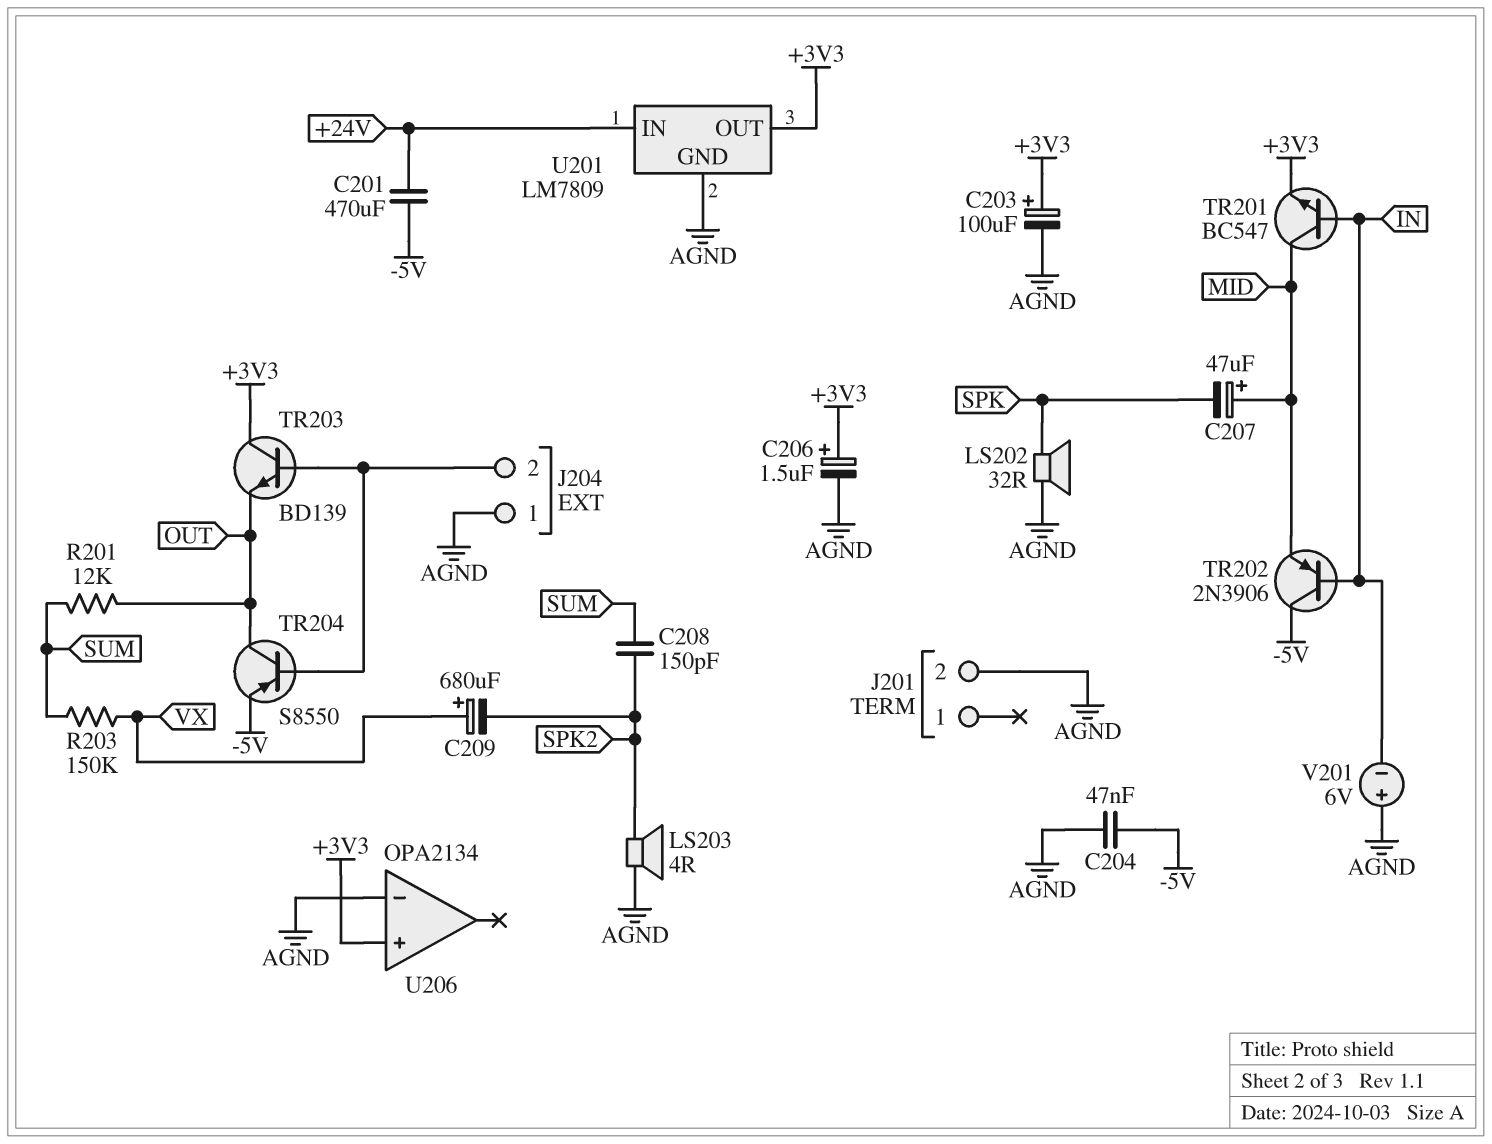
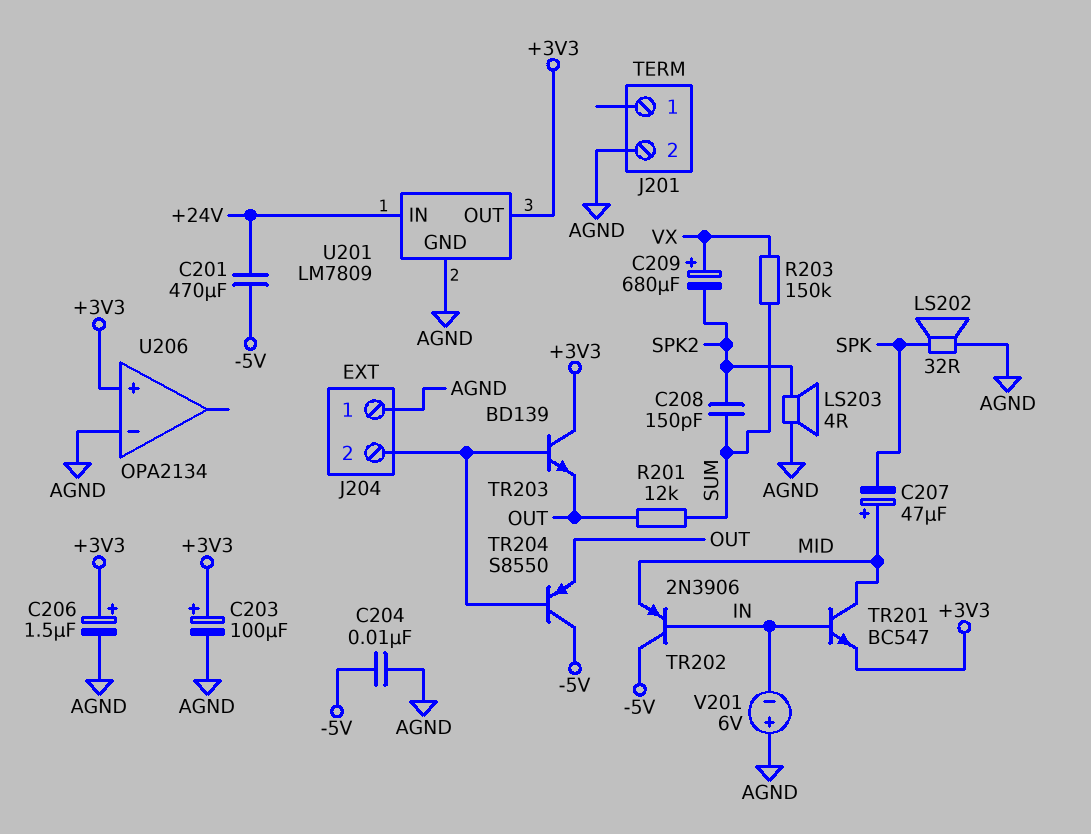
C204: 47nF (-5V, AGND) -> 10nF (-5V, AGND)
TR204: PNP S8550 (B J204/2, C OUT, E -5V) -> PNP S8550 (B J204/2, C -5V, E OUT)

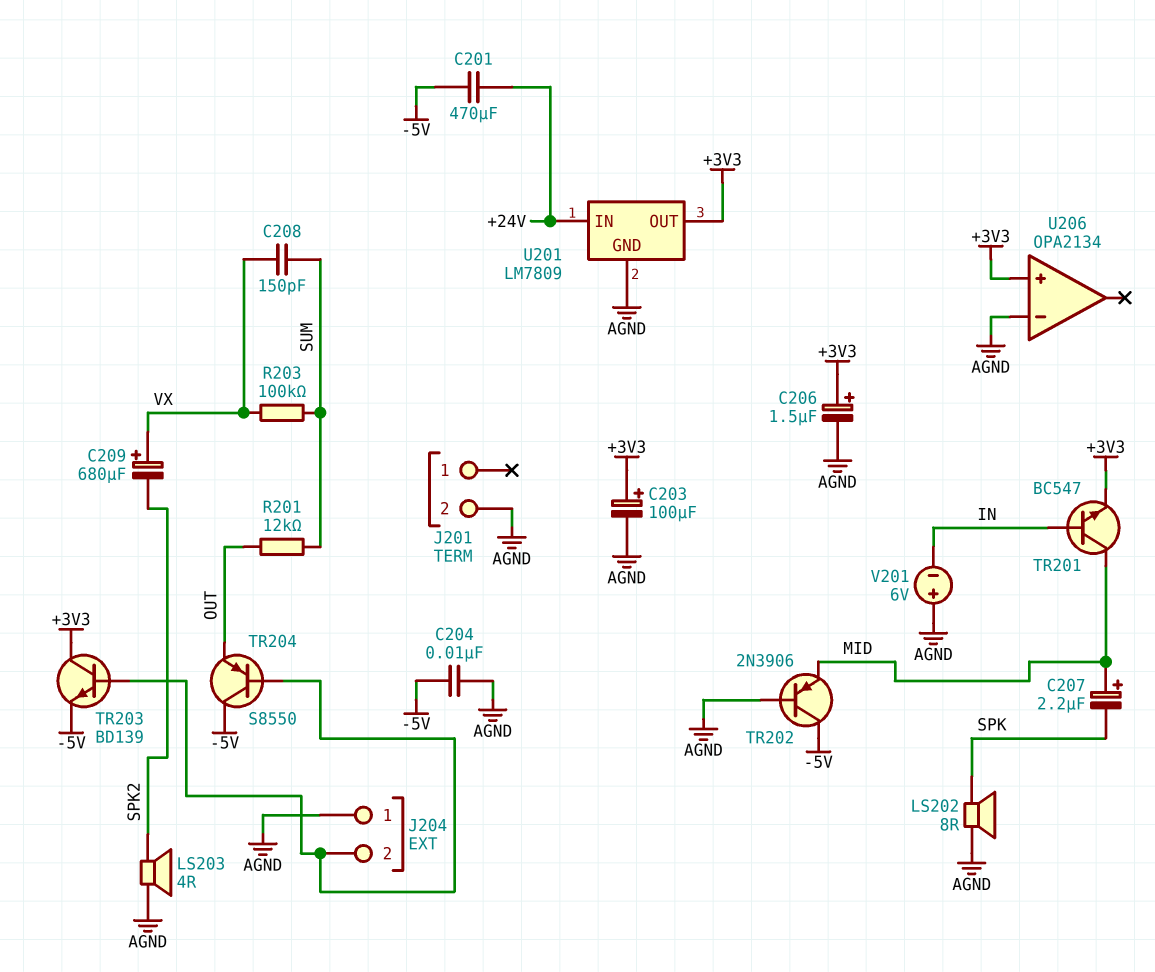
C207: 47uF (plus MID, minus SPK) -> 2.2uF (plus MID, minus SPK)
C208: 150pF (SPK2, SUM) -> 150pF (SUM, VX)
LS202: speaker 32R (AGND, SPK) -> speaker 8R (AGND, SPK)
R203: 150k (SUM, VX) -> 100k (SUM, VX)
TR202: PNP 2N3906 (B IN, C -5V, E MID) -> PNP 2N3906 (B AGND, C -5V, E MID)
TR203: NPN BD139 (B J204/2, C +3V3, E OUT) -> NPN BD139 (B J204/2, C +3V3, E -5V)

